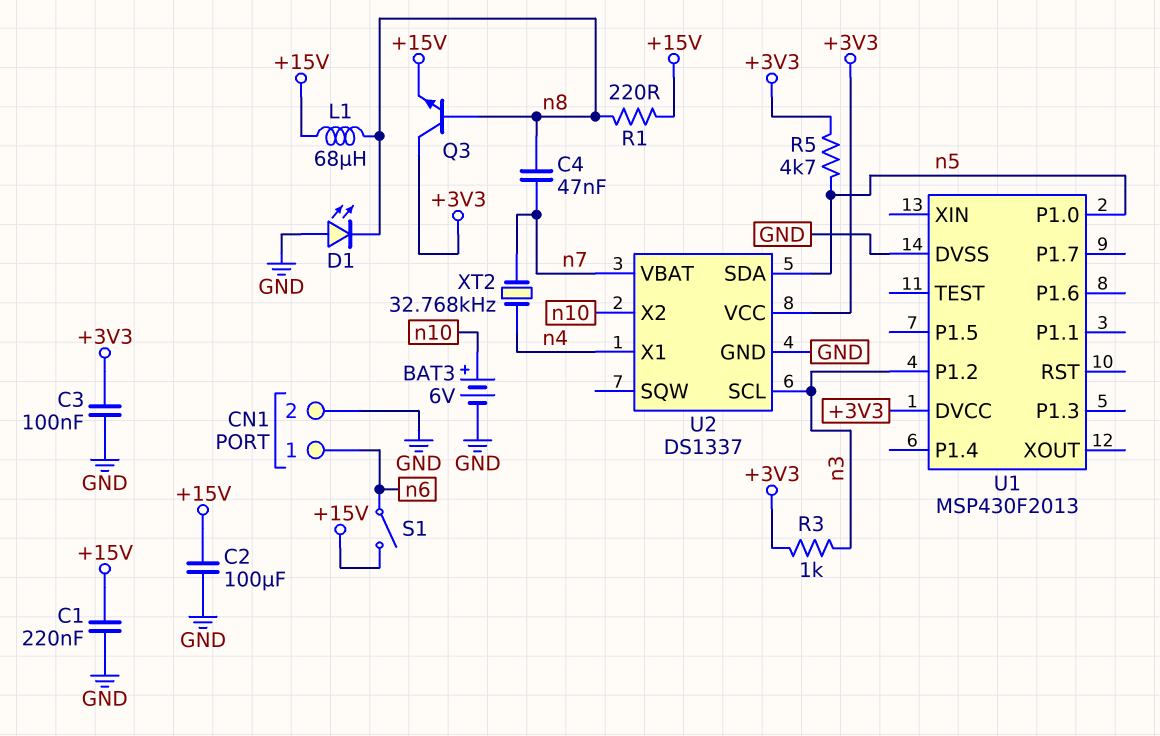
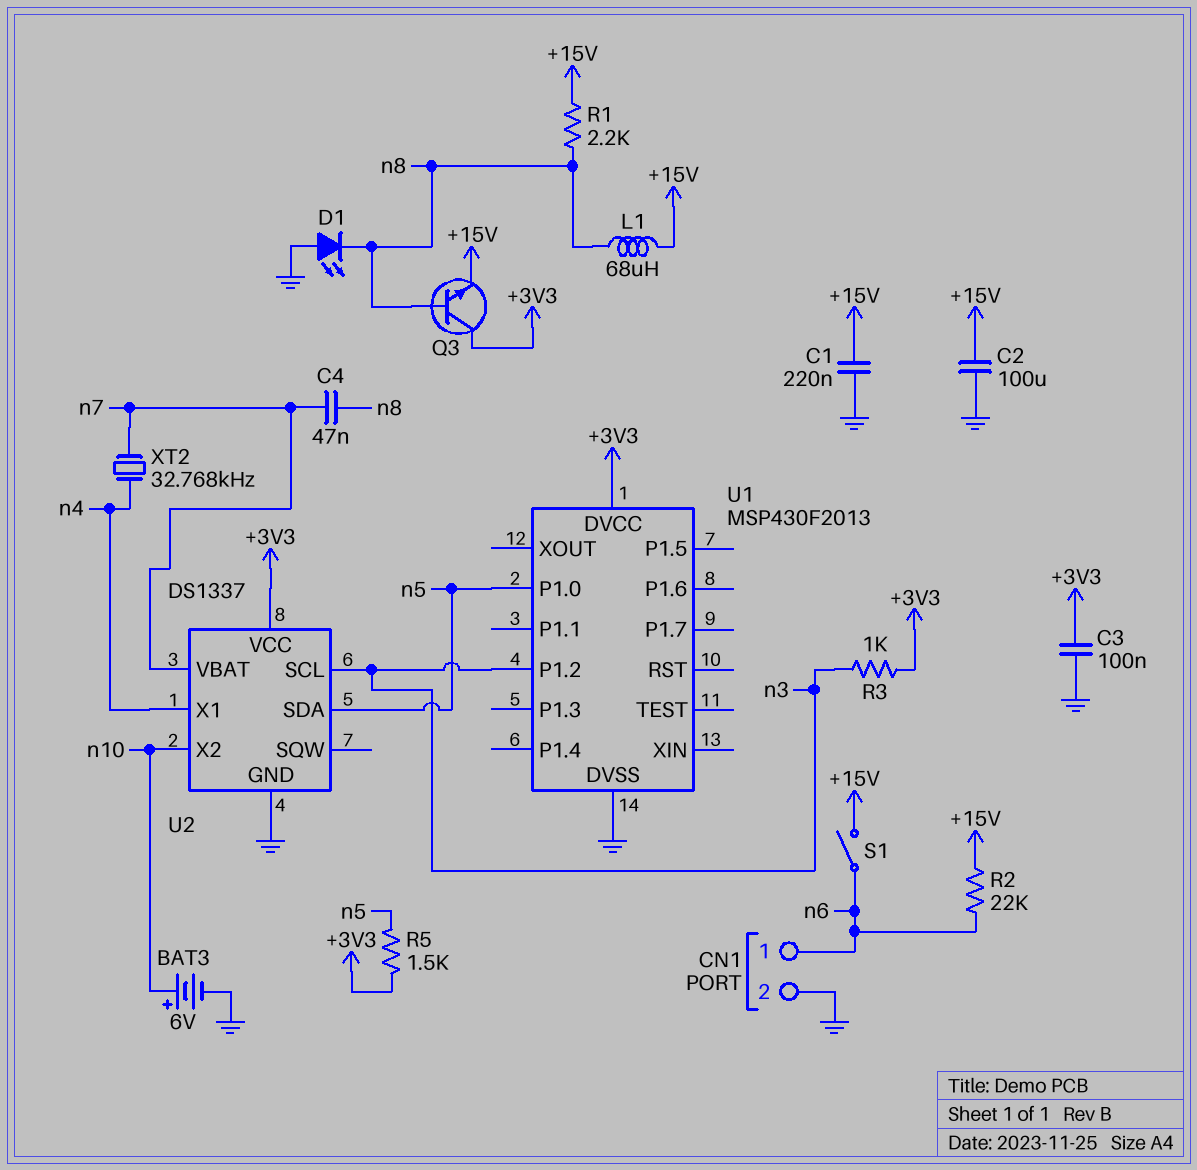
R1: 220 (+15V, n8) -> 2.2k (+15V, n8)
R2: none -> 22k (+15V, n6)
R5: 4.7k (+3V3, n5) -> 1.5k (+3V3, n5)

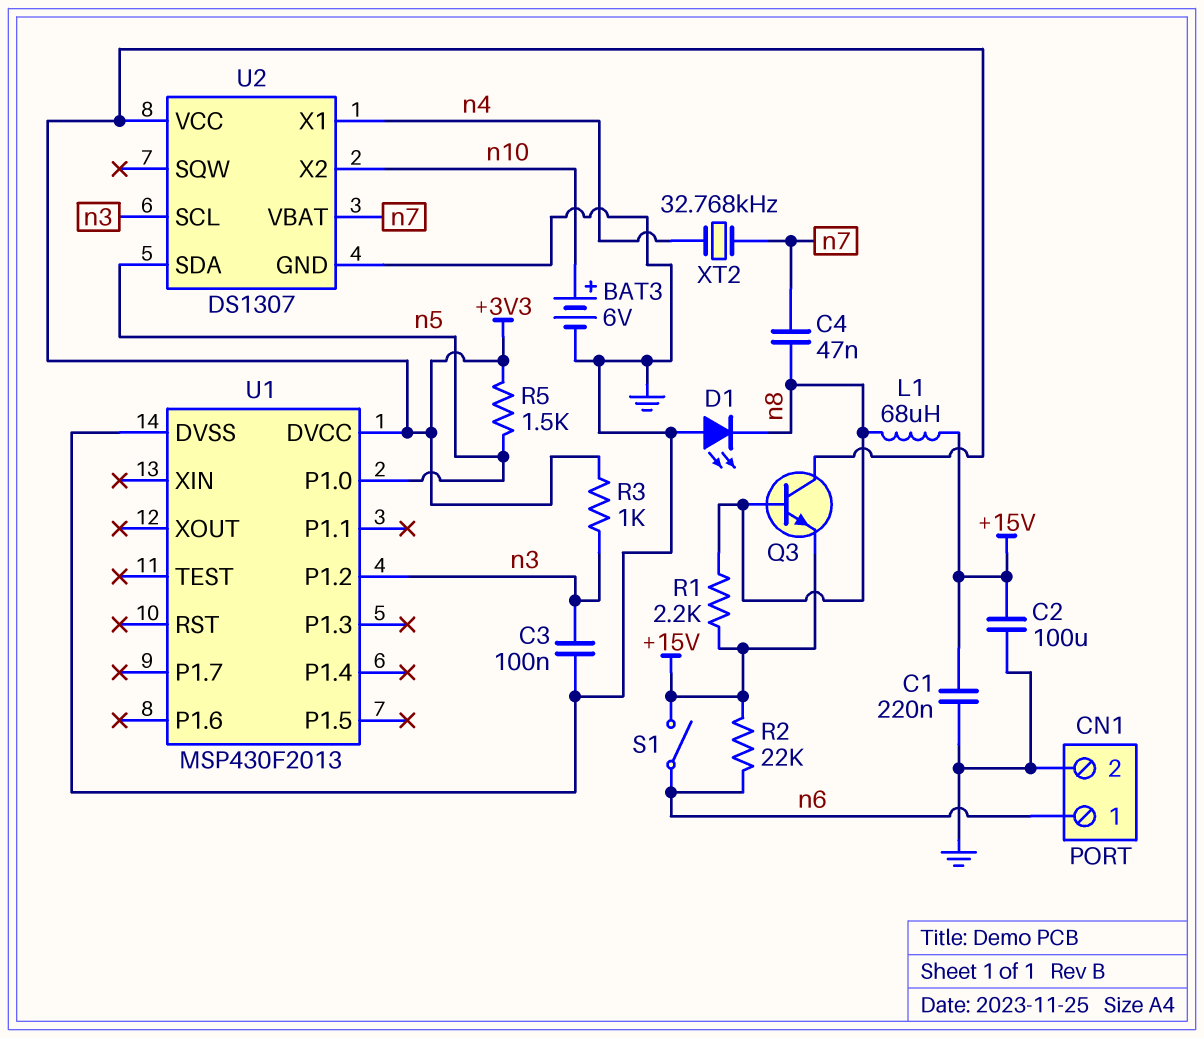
C3: 100nF (+3V3, GND) -> 100nF (GND, n3)
U2: DS1337 -> DS1307

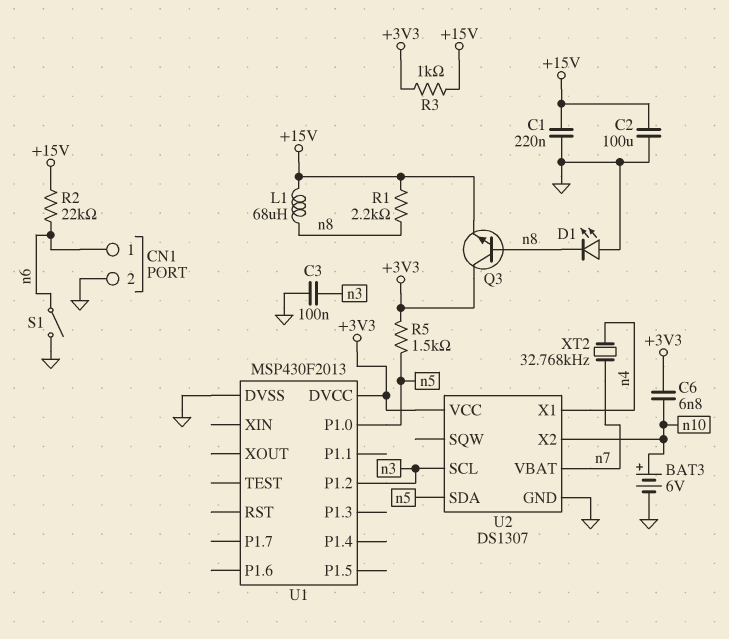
C4: 47nF (n7, n8) -> none
C6: none -> 6.8nF (+3V3, n10)
R3: 1k (+3V3, n3) -> 1k (+3V3, +15V)
S1: switch (+15V, n6) -> switch (GND, n6)

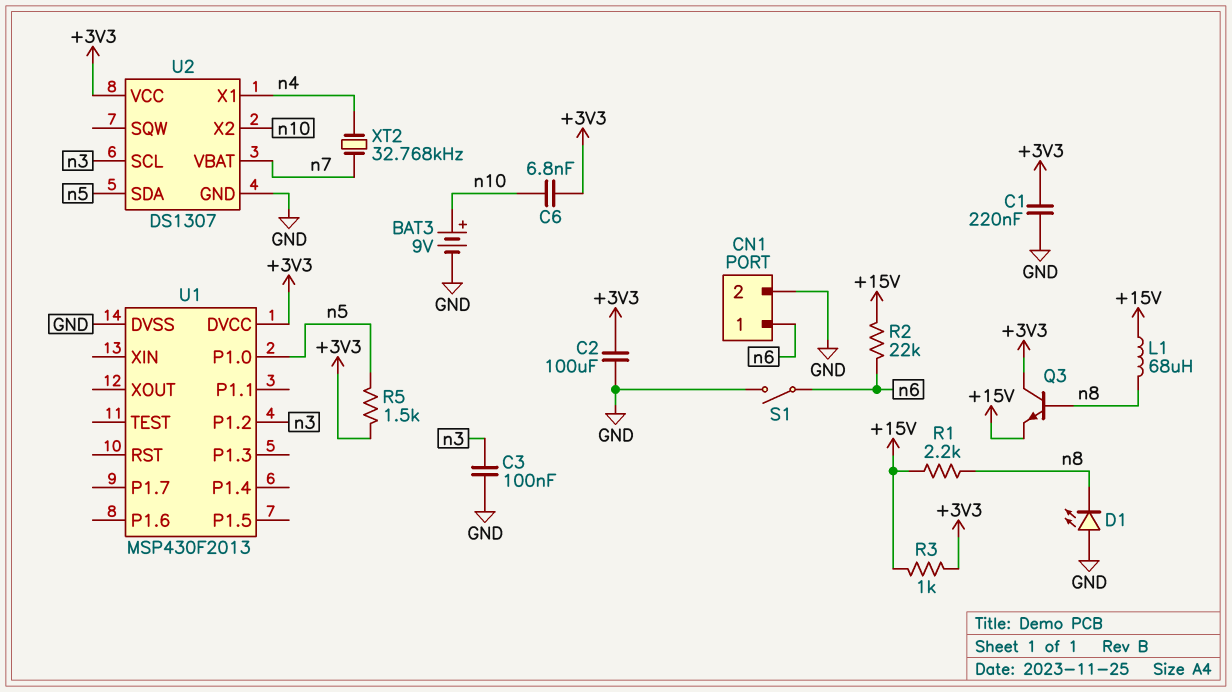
BAT3: 6V (plus n10, minus GND) -> 9V (plus n10, minus GND)
C1: 220nF (+15V, GND) -> 220nF (+3V3, GND)
C2: 100uF (+15V, GND) -> 100uF (+3V3, GND)

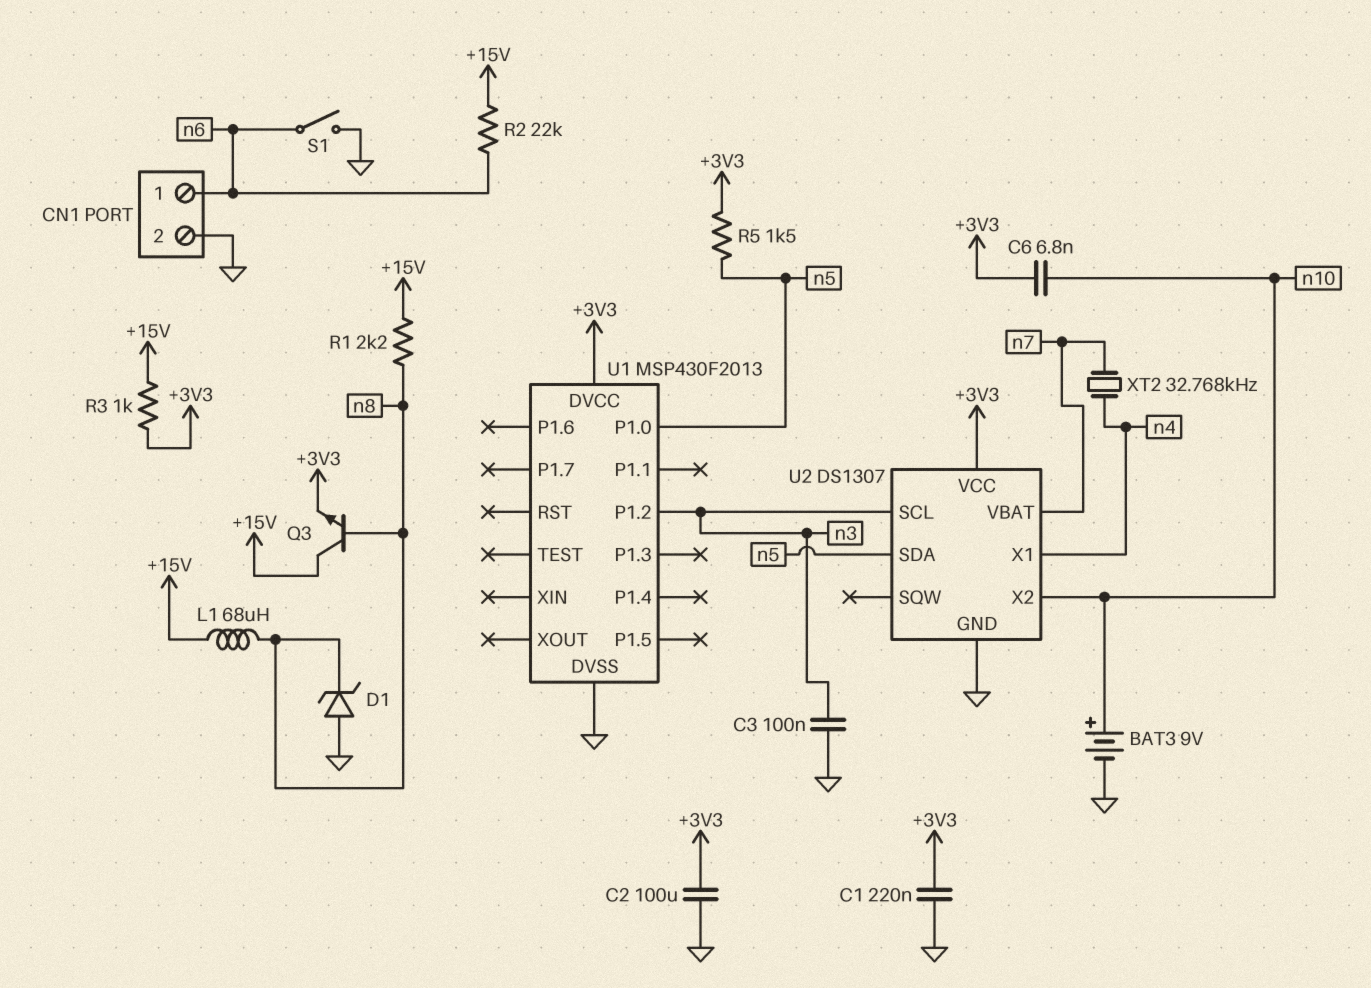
D1: LED (A GND, K n8) -> zener (A GND, K n8)
Q3: NPN (B n8, C +3V3, E +15V) -> NPN (B n8, C +15V, E +3V3)

